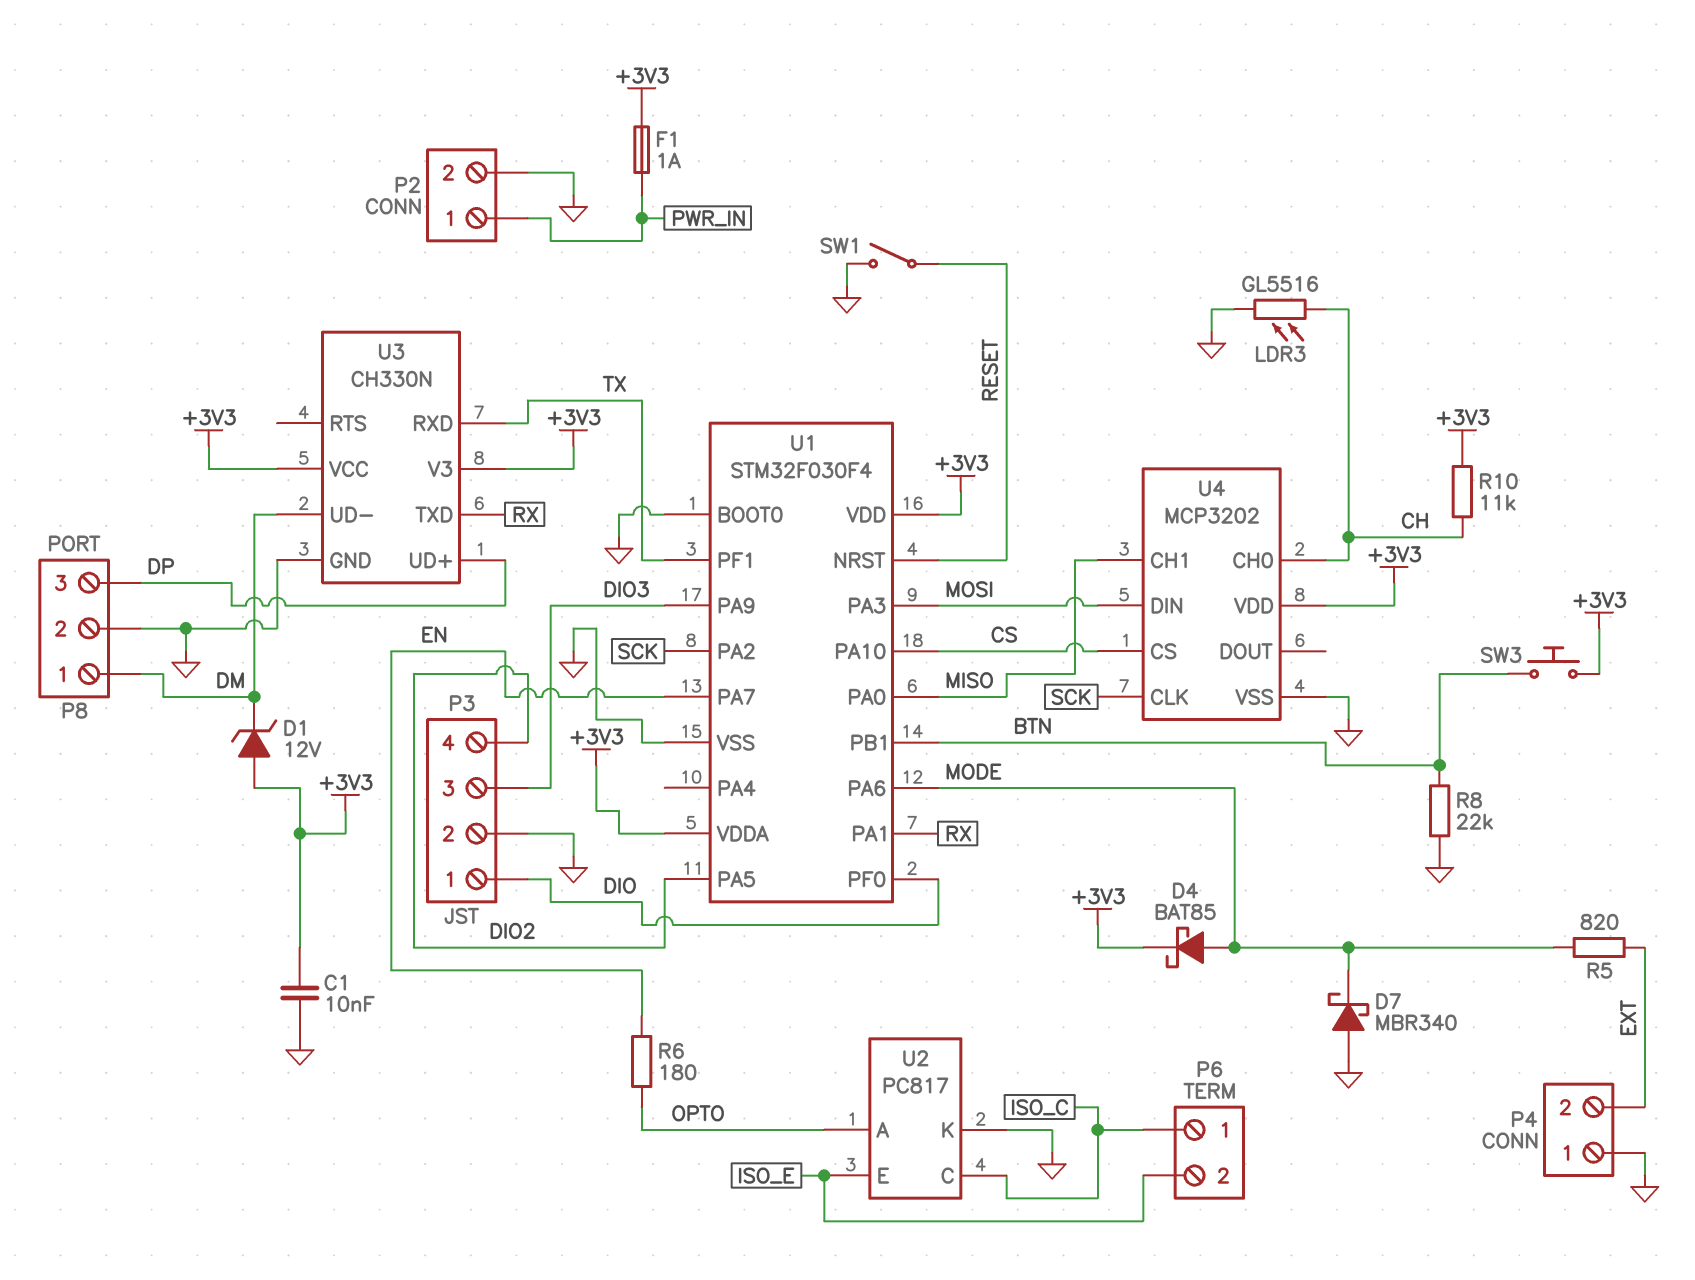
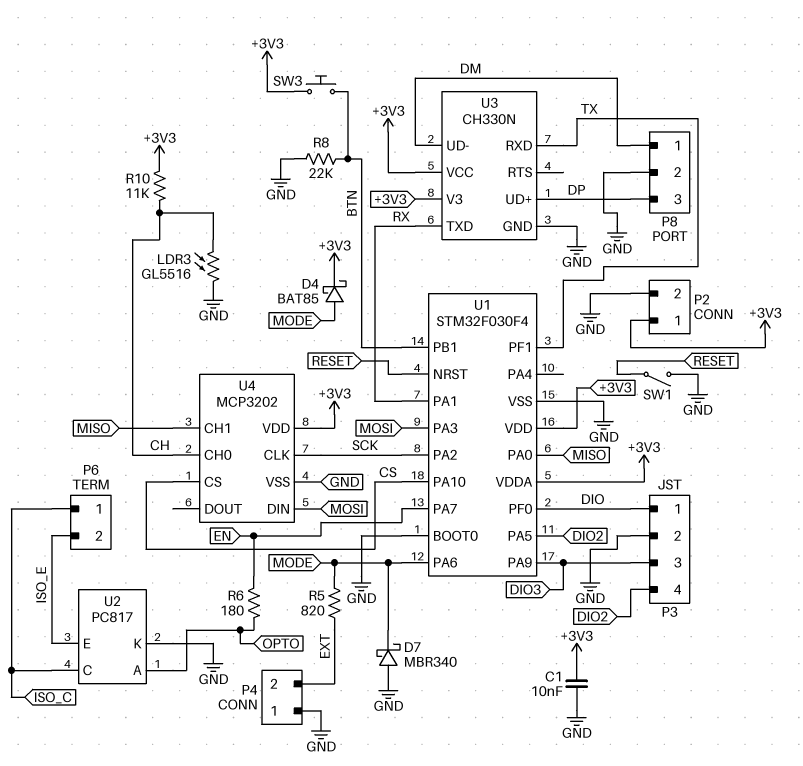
D1: zener 12V (A +3V3, K DM) -> none
F1: 1A (+3V3, PWR_IN) -> none
P2 pin 1: PWR_IN -> +3V3

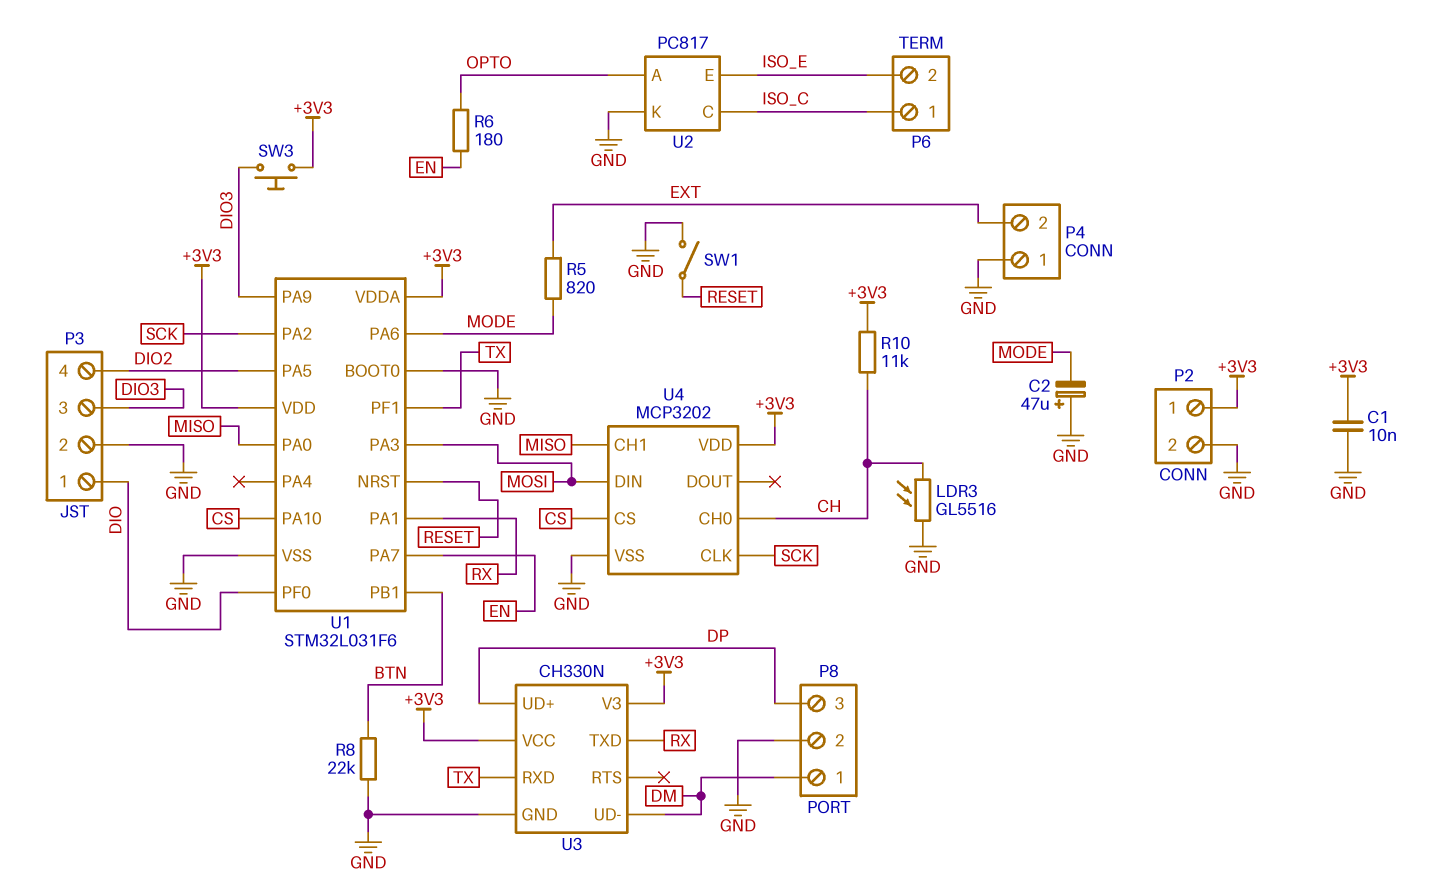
C2: none -> 47uF (plus GND, minus MODE)
D4: schottky BAT85 (A MODE, K +3V3) -> none
D7: schottky MBR340 (A GND, K MODE) -> none
SW3: button (+3V3, BTN) -> button (+3V3, DIO3)
U1: STM32F030F4 -> STM32L031F6

